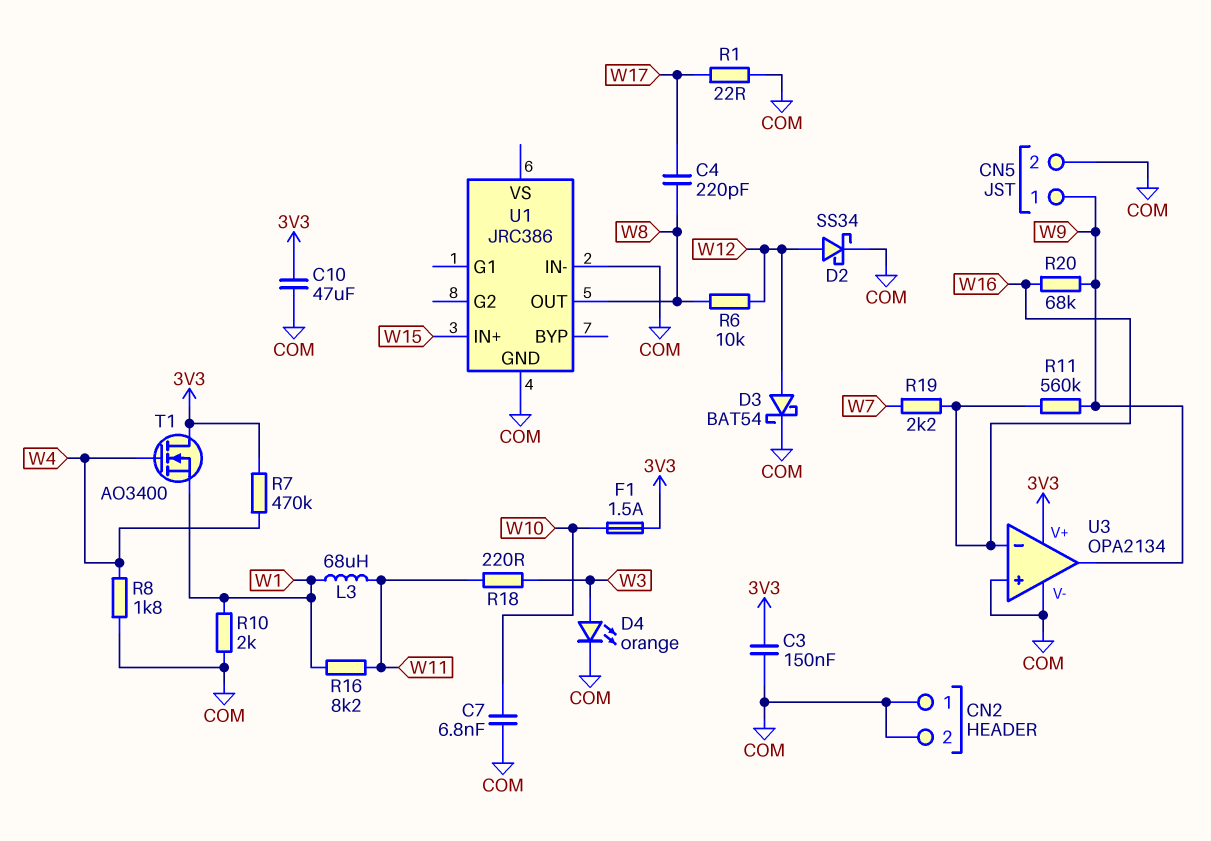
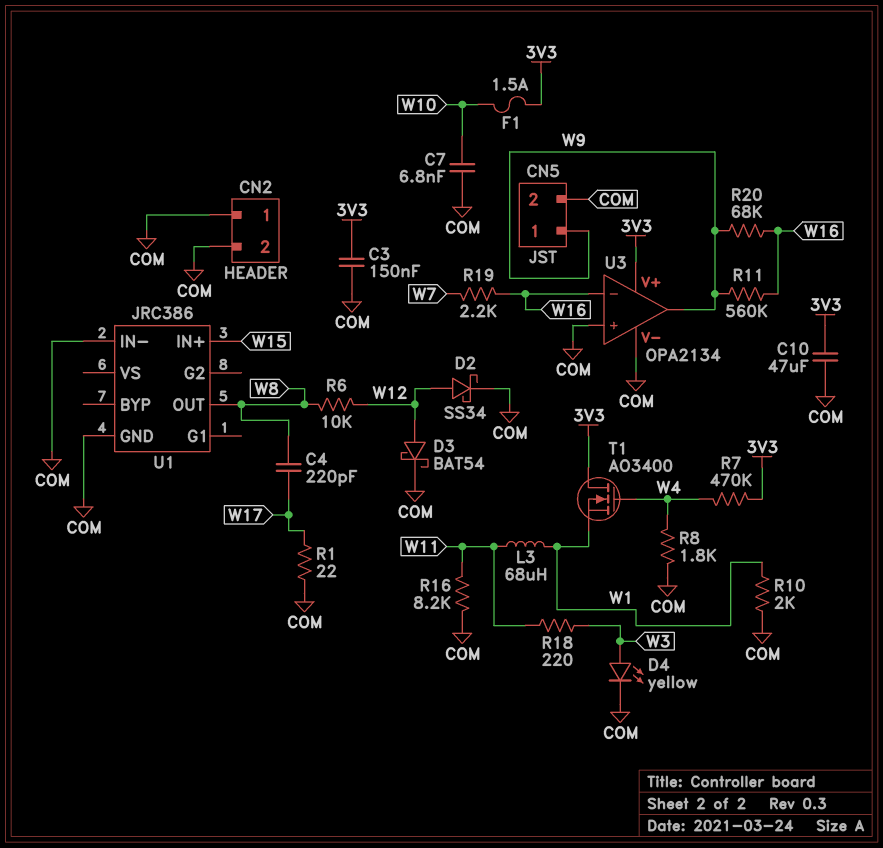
D4: LED orange (A W3, K COM) -> LED yellow (A W3, K COM)
R16: 8.2k (W1, W11) -> 8.2k (COM, W11)

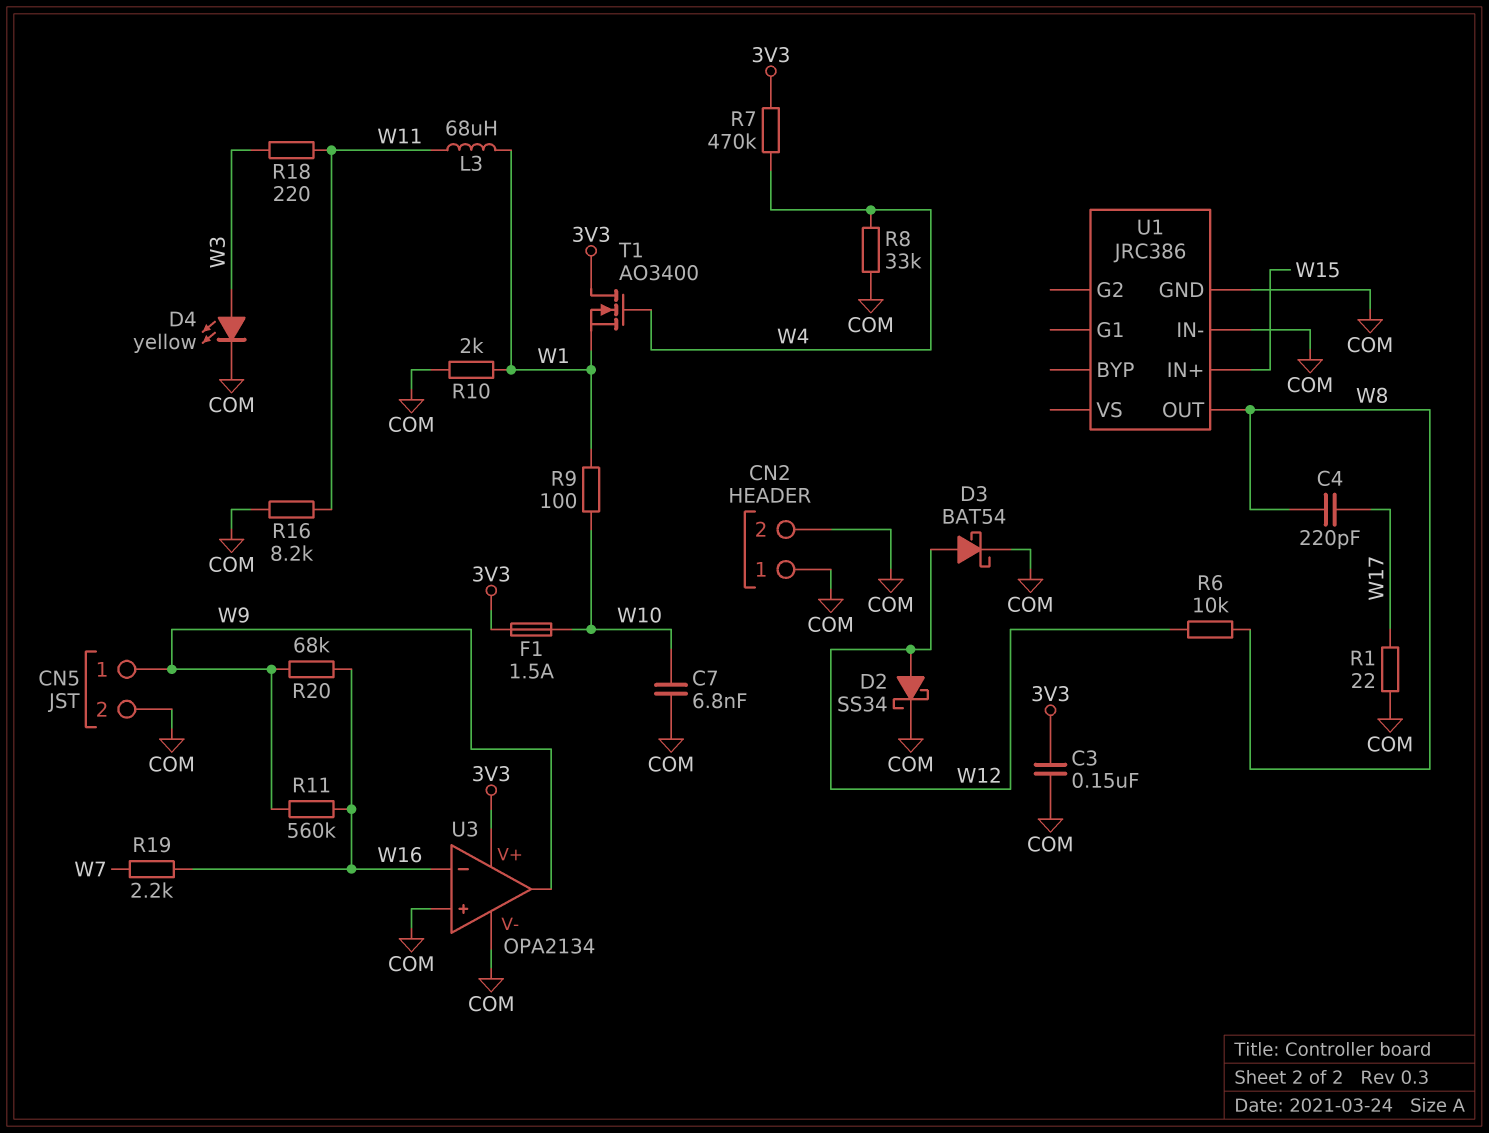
C10: 47uF (3V3, COM) -> none
R8: 1.8k (COM, W4) -> 33k (COM, W4)
R9: none -> 100 (W1, W10)

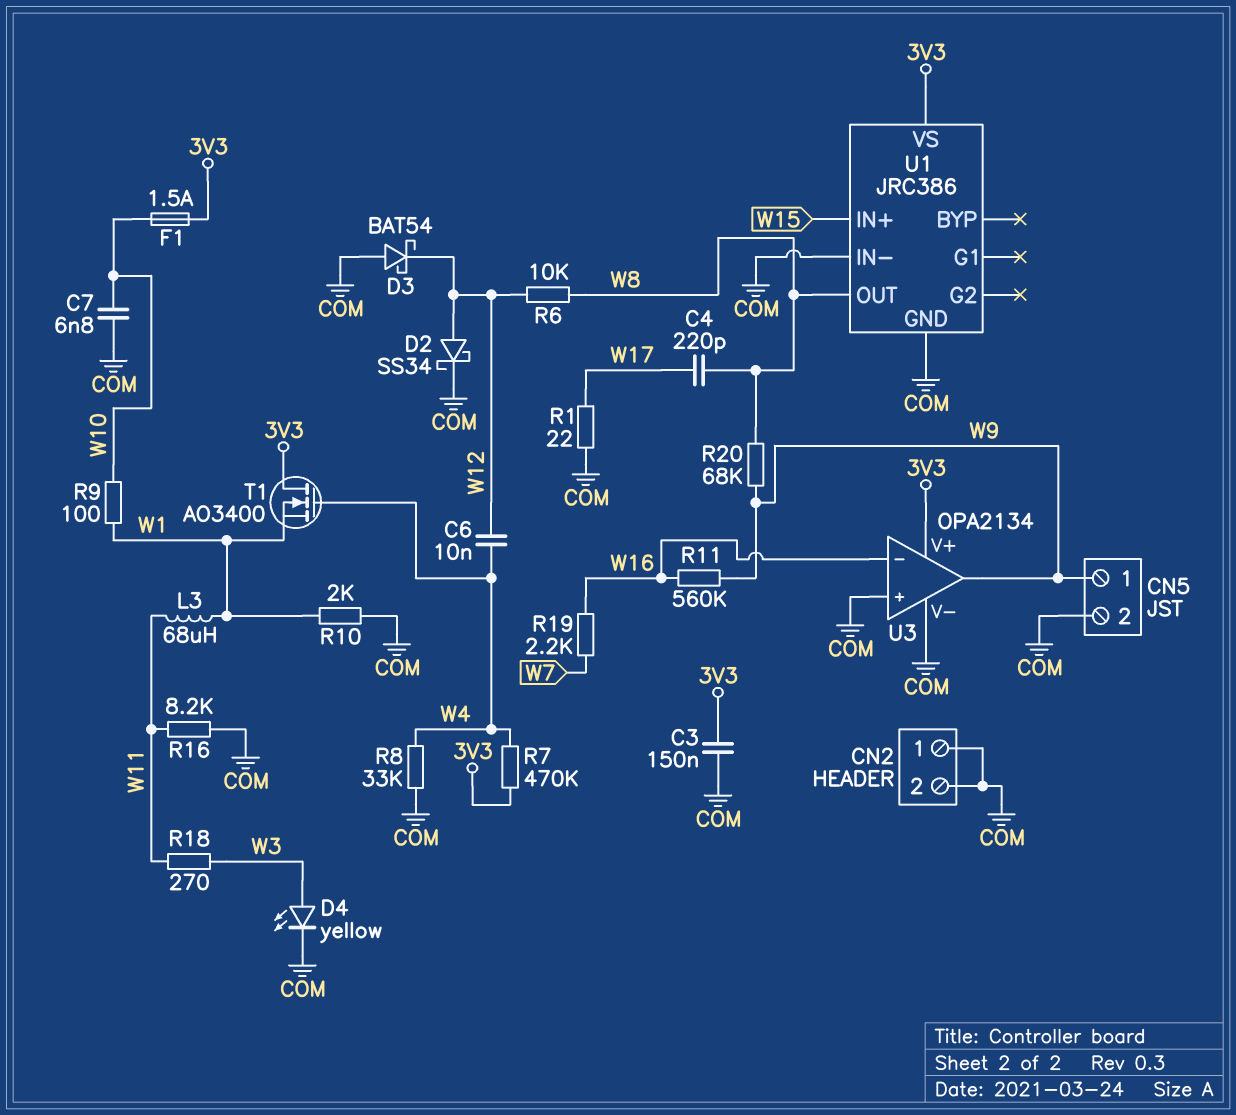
C6: none -> 10nF (W4, W12)
D3: schottky BAT54 (A W12, K COM) -> schottky BAT54 (A COM, K W12)
R18: 220 (W3, W11) -> 270 (W3, W11)
R20: 68k (W9, W16) -> 68k (W8, W9)
U1 pin VS: none -> 3V3

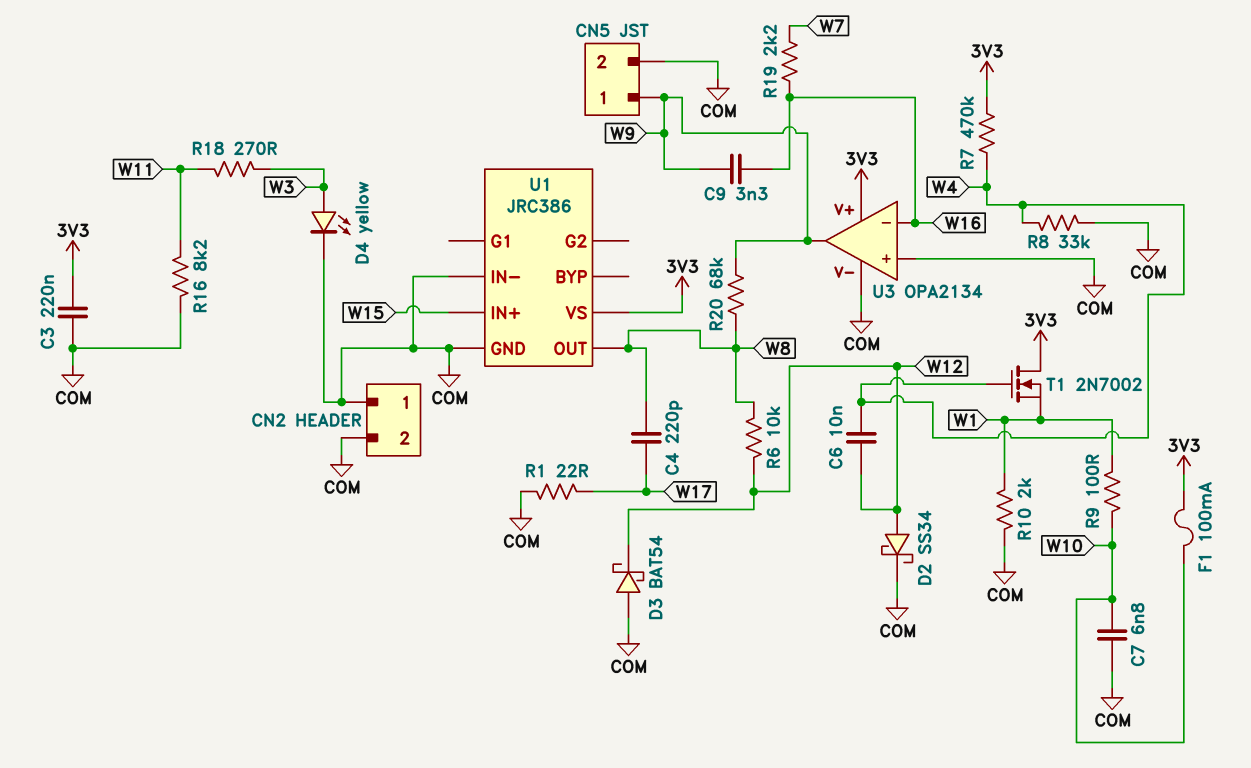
C3: 150nF (3V3, COM) -> 220nF (3V3, COM)
C9: none -> 3.3nF (W9, W16)
F1: 1.5A (3V3, W10) -> 100mA (3V3, W10)
L3: 68uH (W1, W11) -> none
R11: 560k (W9, W16) -> none
T1: NMOS AO3400 (G W4, D 3V3, S W1) -> NMOS 2N7002 (G W4, D 3V3, S W1)

